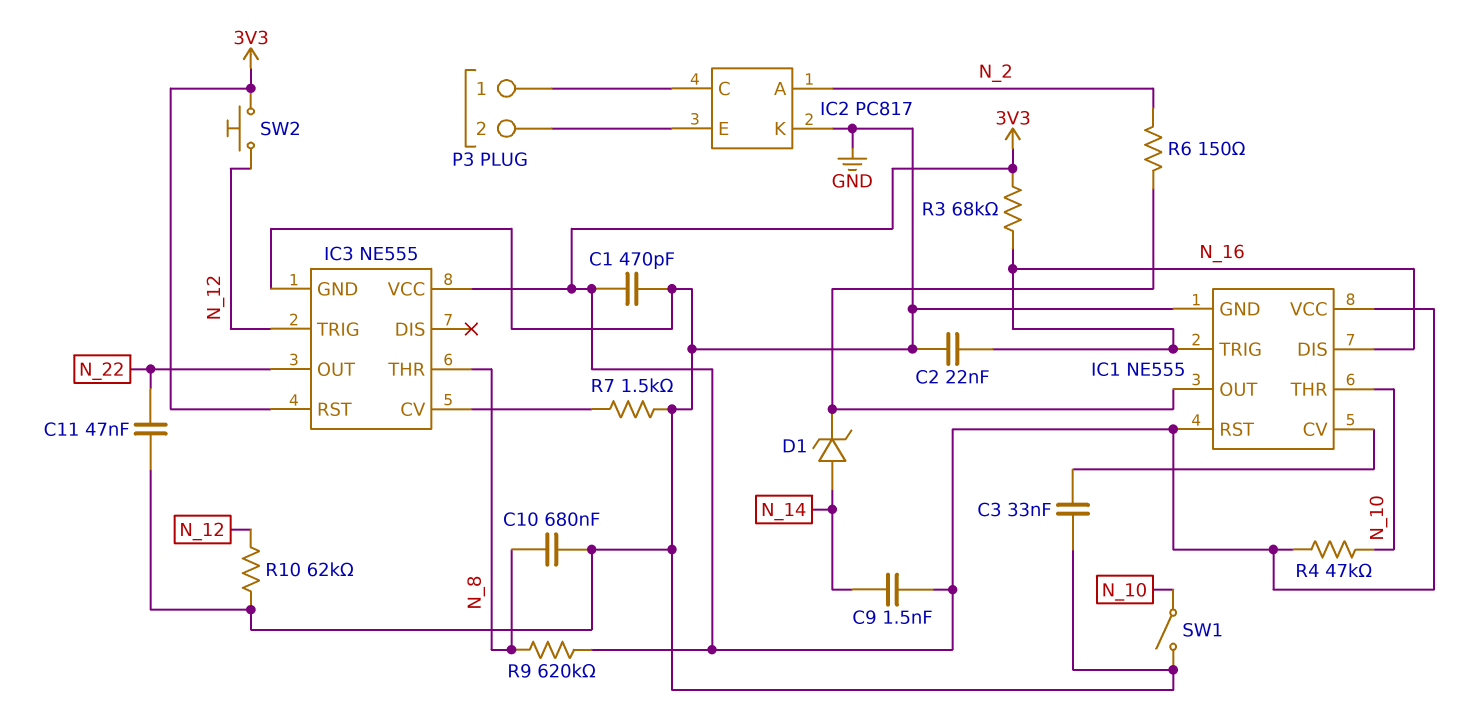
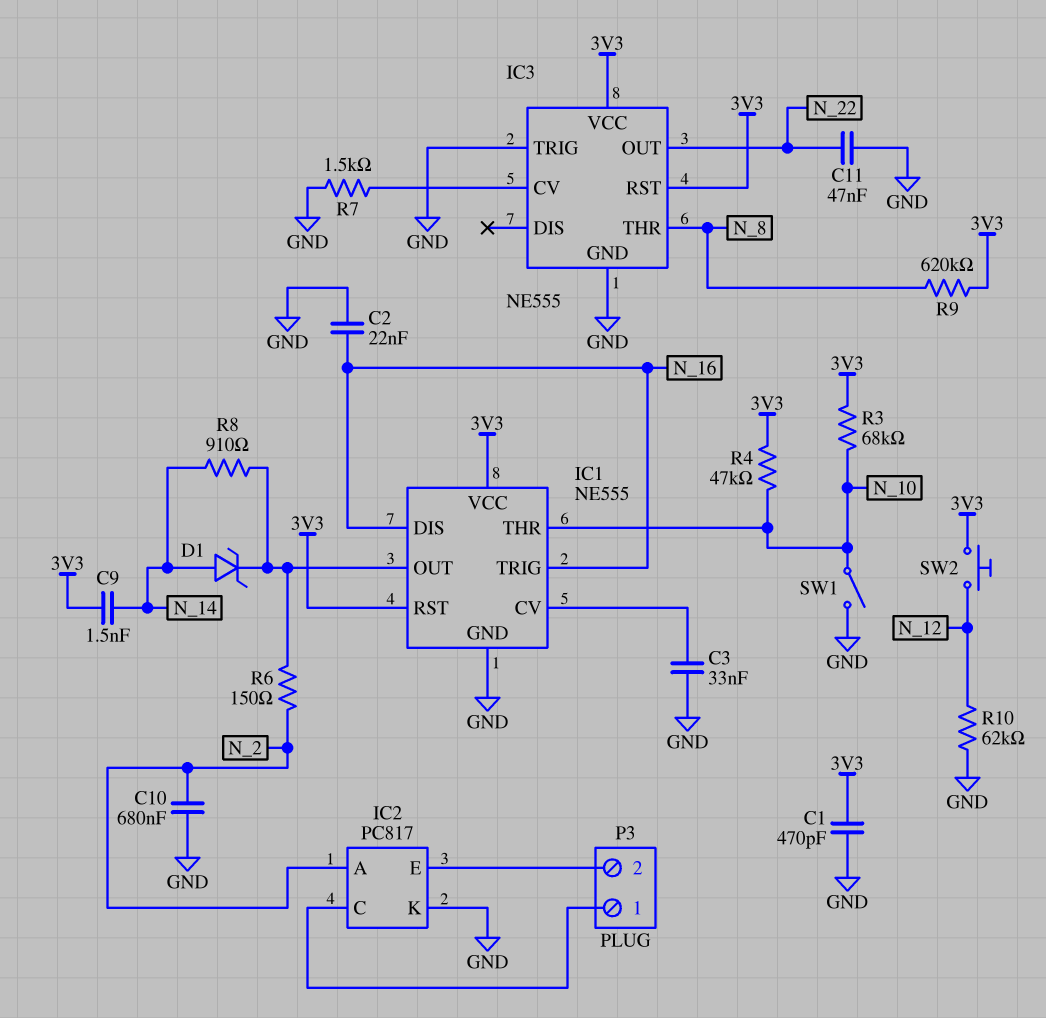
C10: 680nF (GND, N_8) -> 680nF (GND, N_2)
IC3 pin TRIG: N_12 -> GND
R3: 68k (3V3, N_16) -> 68k (3V3, N_10)
R8: none -> 910 (IC1/OUT, N_14)

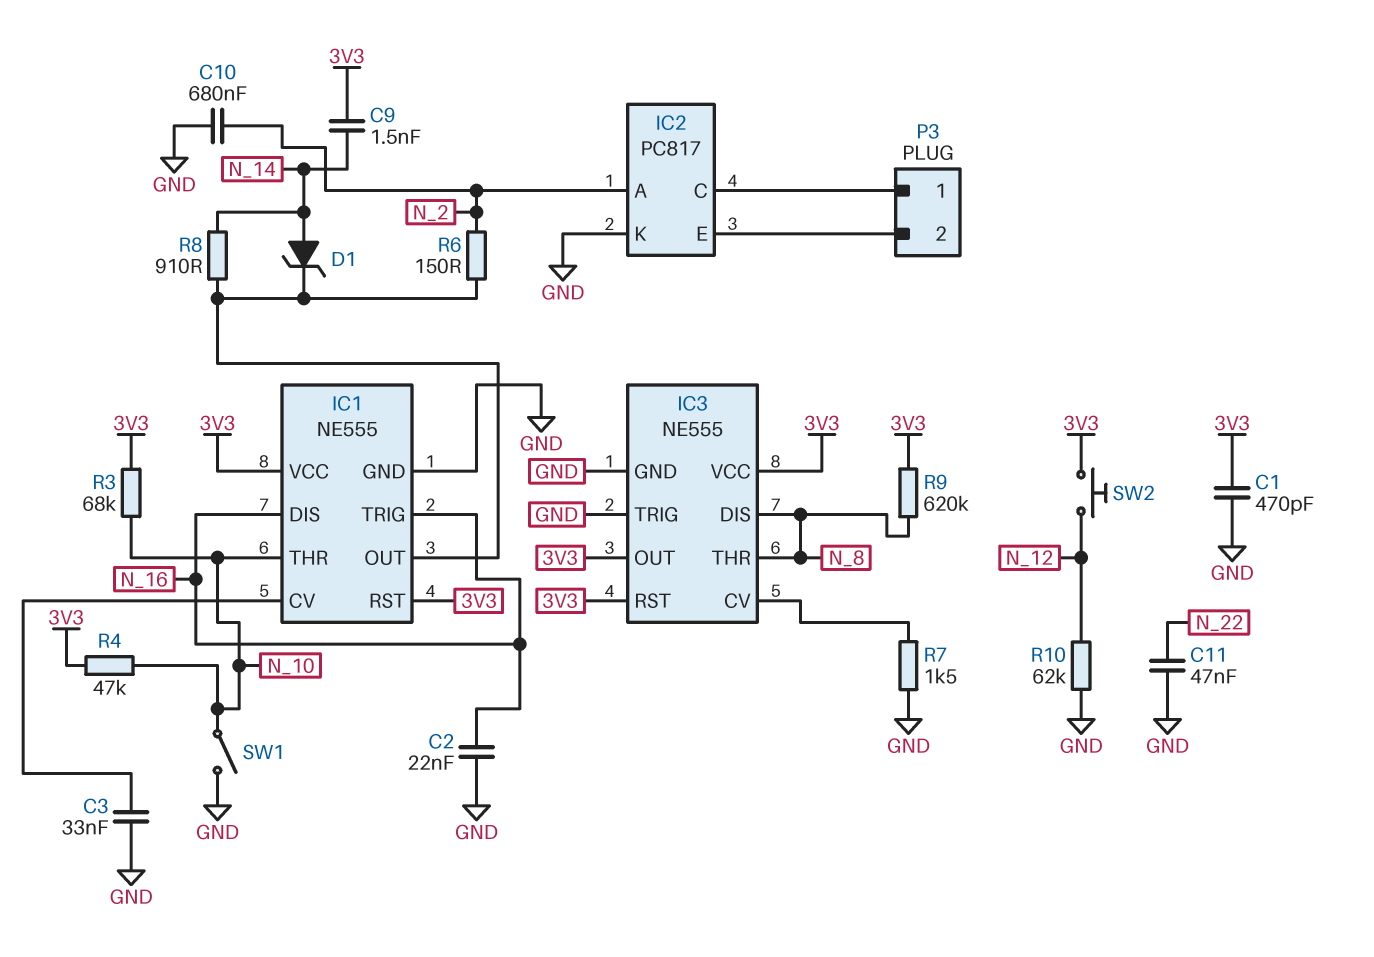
IC3 pin DIS: none -> N_8
IC3 pin OUT: N_22 -> 3V3

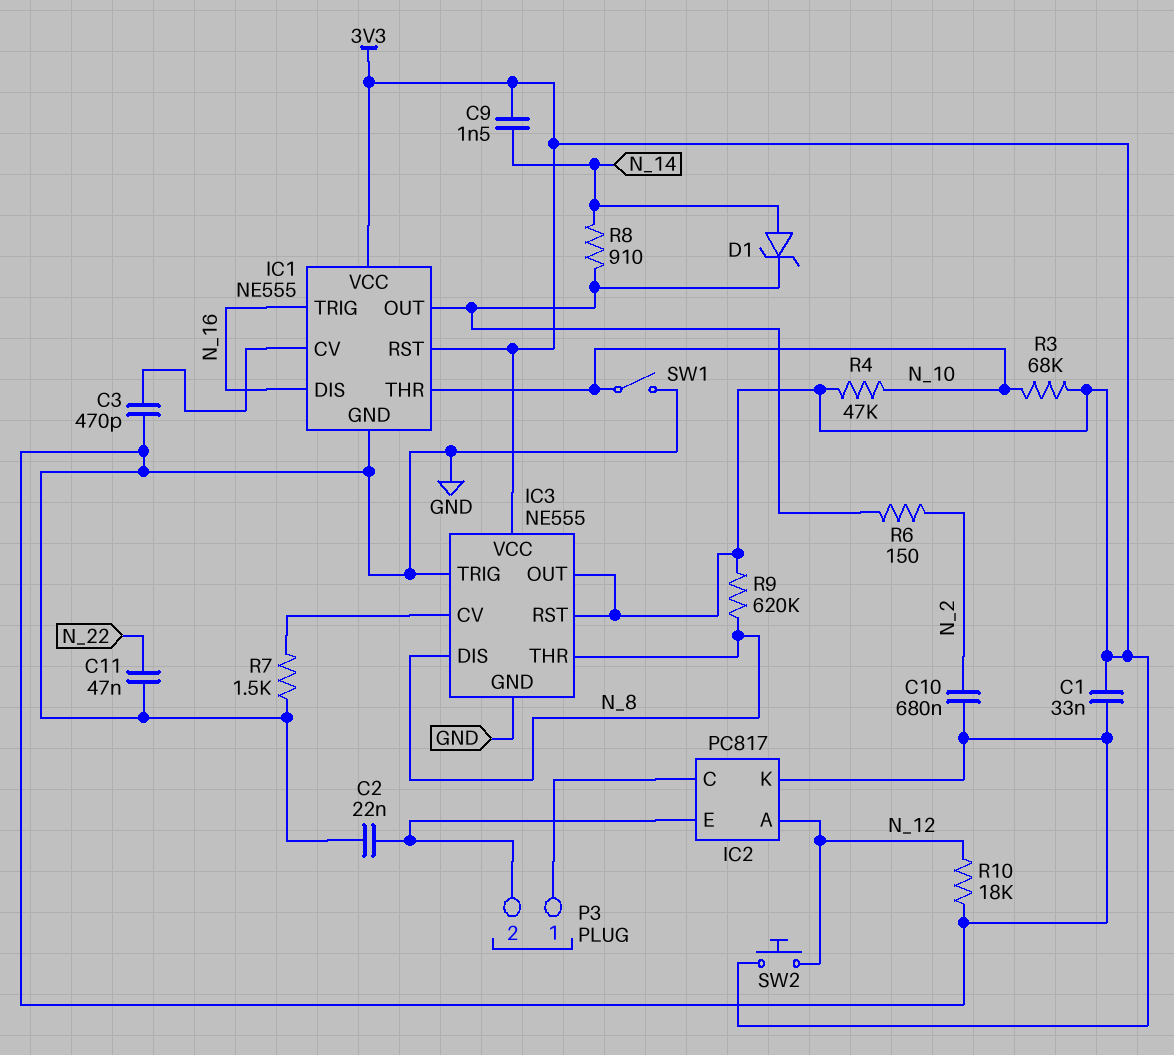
C1: 470pF (3V3, GND) -> 33nF (3V3, GND)
C2: 22nF (GND, N_16) -> 22nF (GND, IC2/E)
C3: 33nF (GND, IC1/CV) -> 470pF (GND, IC1/CV)
IC2 pin A: N_2 -> N_12
R10: 62k (GND, N_12) -> 18k (GND, N_12)

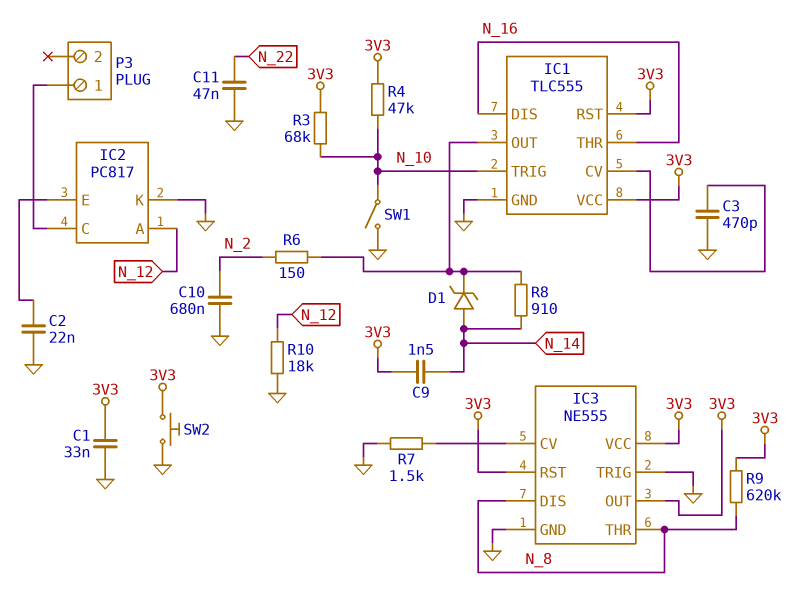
IC1: NE555 -> TLC555
IC1 pin THR: N_10 -> N_16
IC1 pin TRIG: N_16 -> N_10
P3 pin 2: IC2/E -> none
SW2: button (3V3, N_12) -> button (3V3, GND)

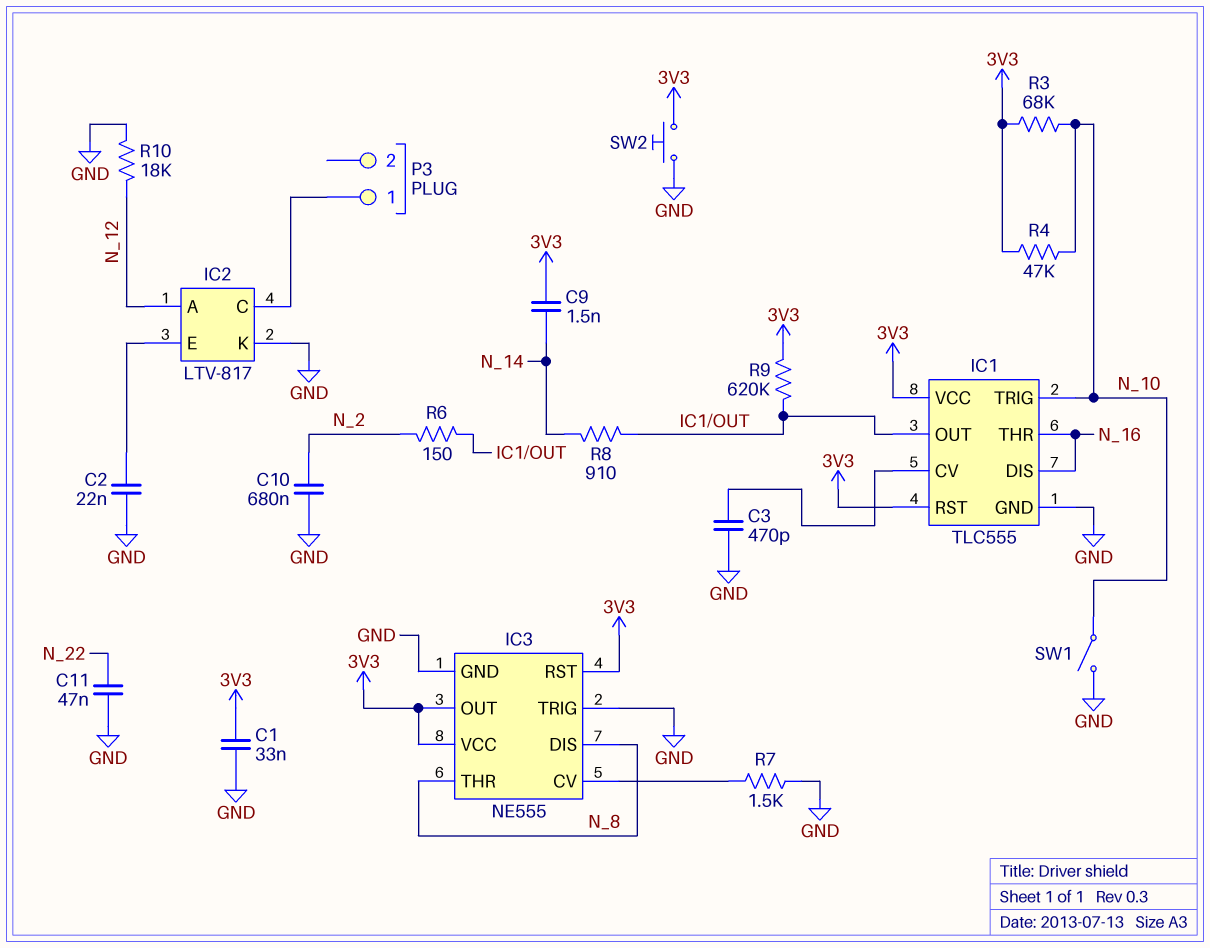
D1: zener (A N_14, K IC1/OUT) -> none
IC2: PC817 -> LTV-817
R9: 620k (3V3, N_8) -> 620k (3V3, IC1/OUT)

